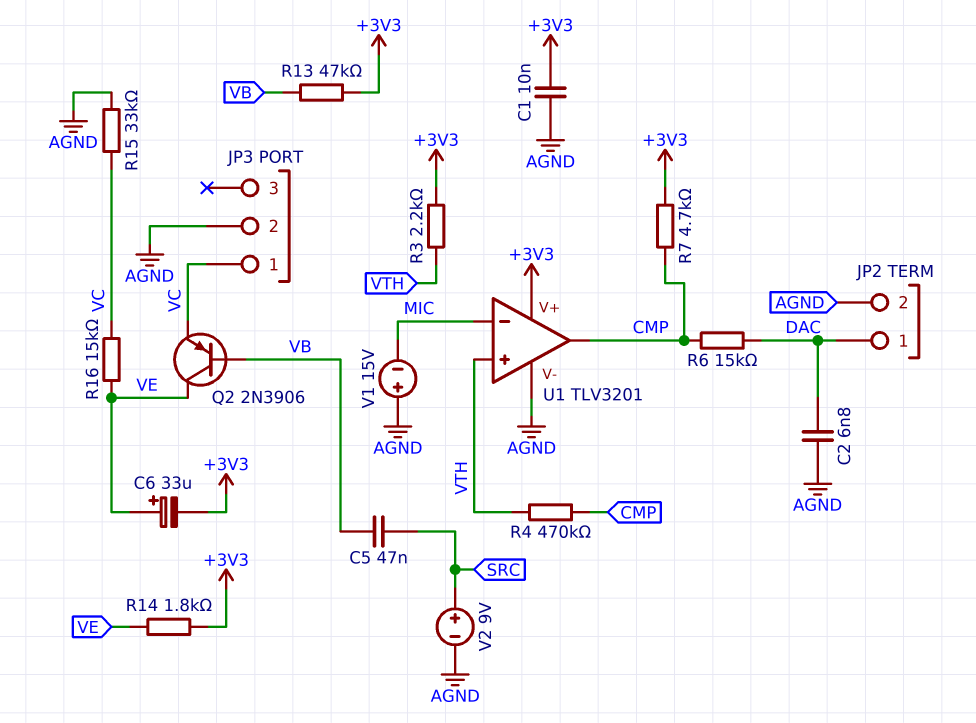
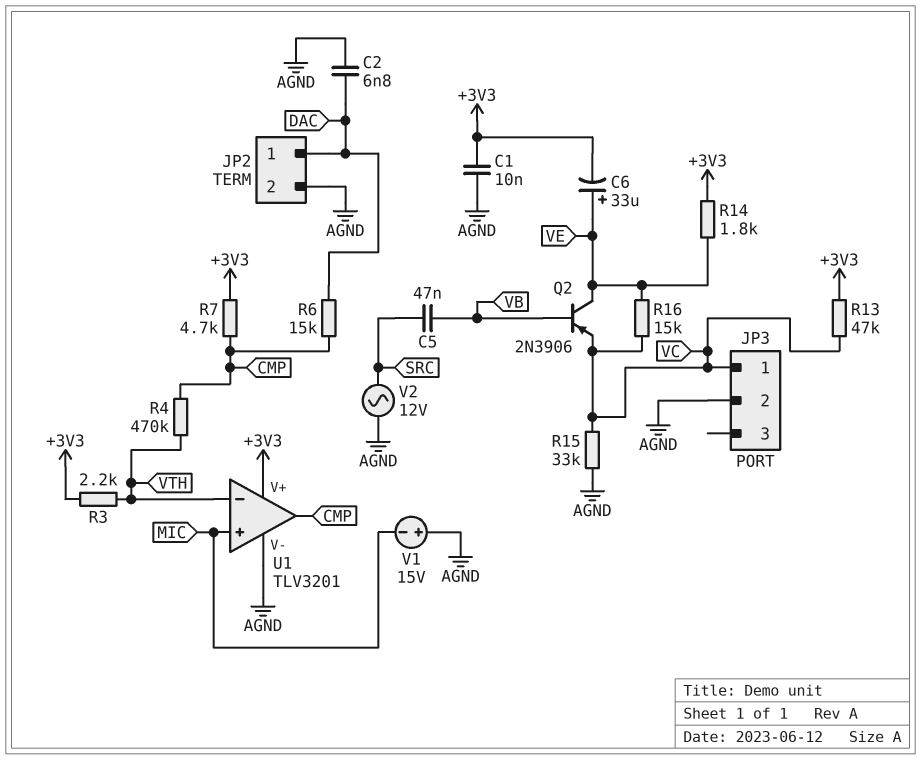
R13: 47k (+3V3, VB) -> 47k (+3V3, VC)
U1 pin in+: VTH -> MIC
U1 pin in-: MIC -> VTH
V2: 9V (plus SRC, minus AGND) -> AC 12V (AGND, SRC)

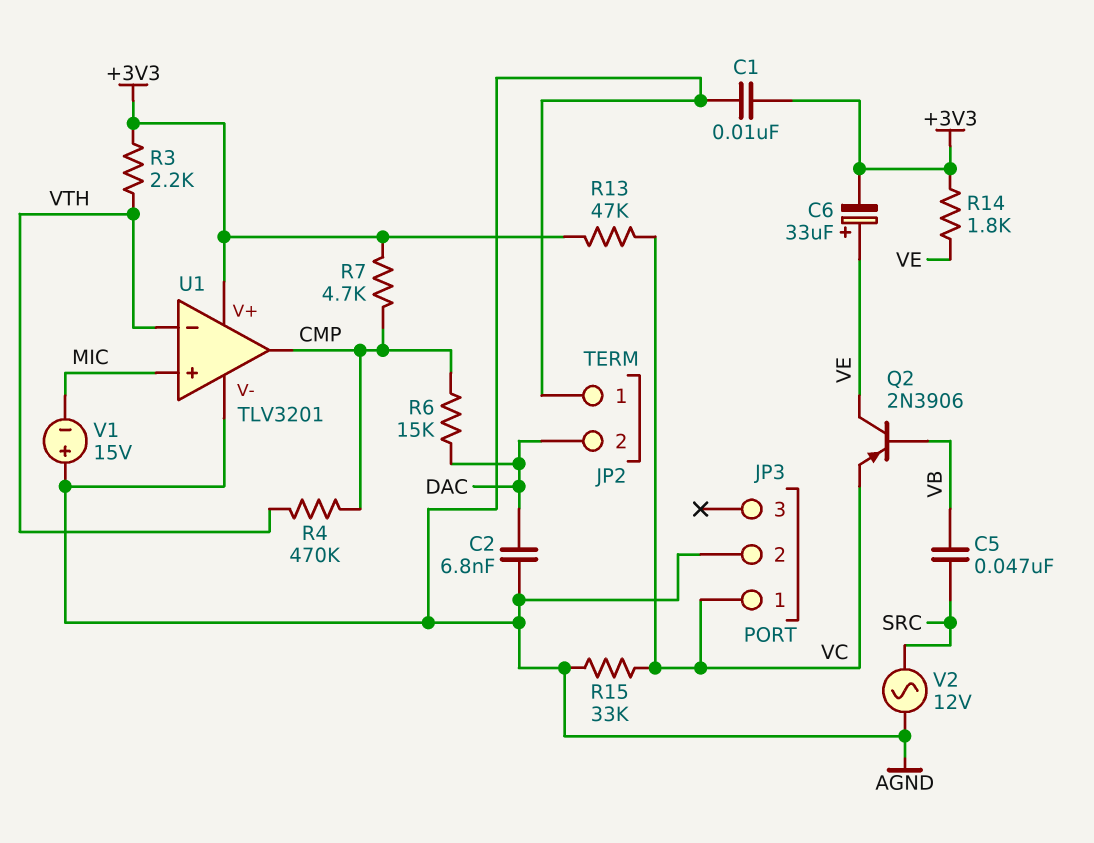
JP2 pin 1: DAC -> AGND
JP2 pin 2: AGND -> DAC
R16: 15k (VC, VE) -> none

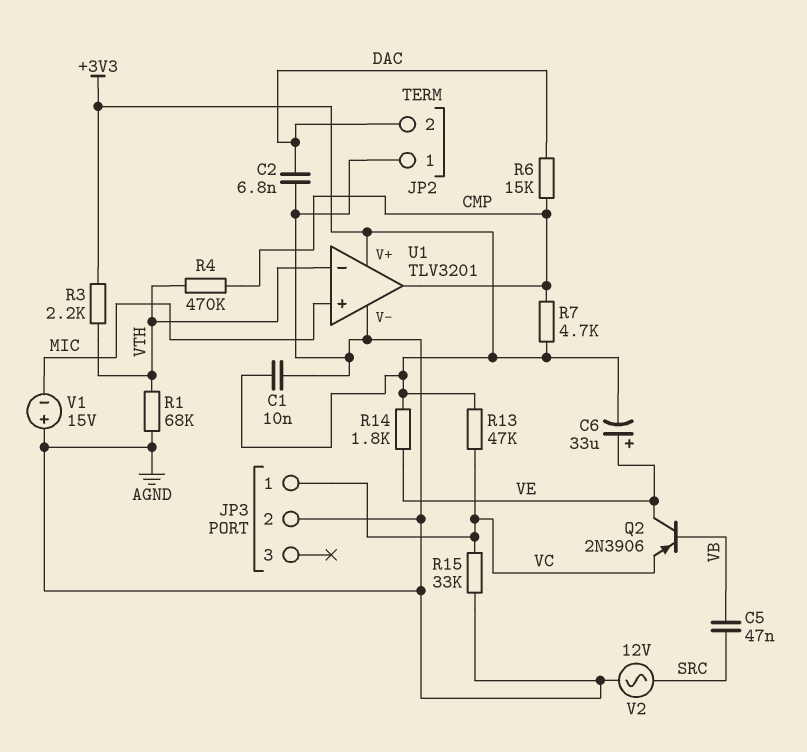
R1: none -> 68k (AGND, VTH)

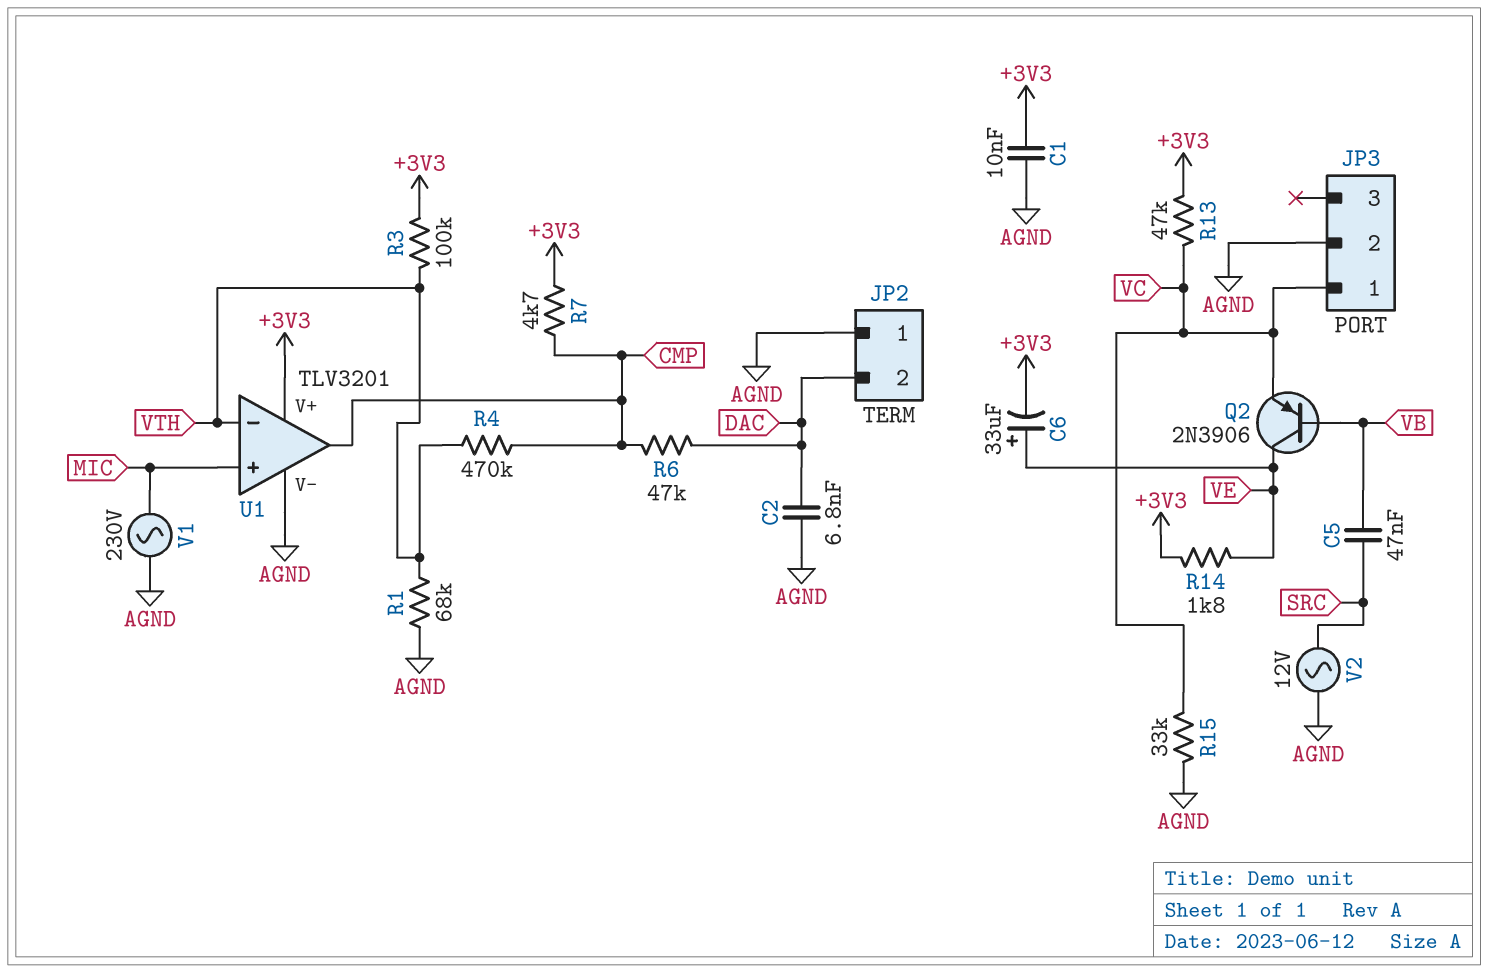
R3: 2.2k (+3V3, VTH) -> 100k (+3V3, VTH)
R6: 15k (CMP, DAC) -> 47k (CMP, DAC)
V1: 15V (plus AGND, minus MIC) -> AC 230V (AGND, MIC)

